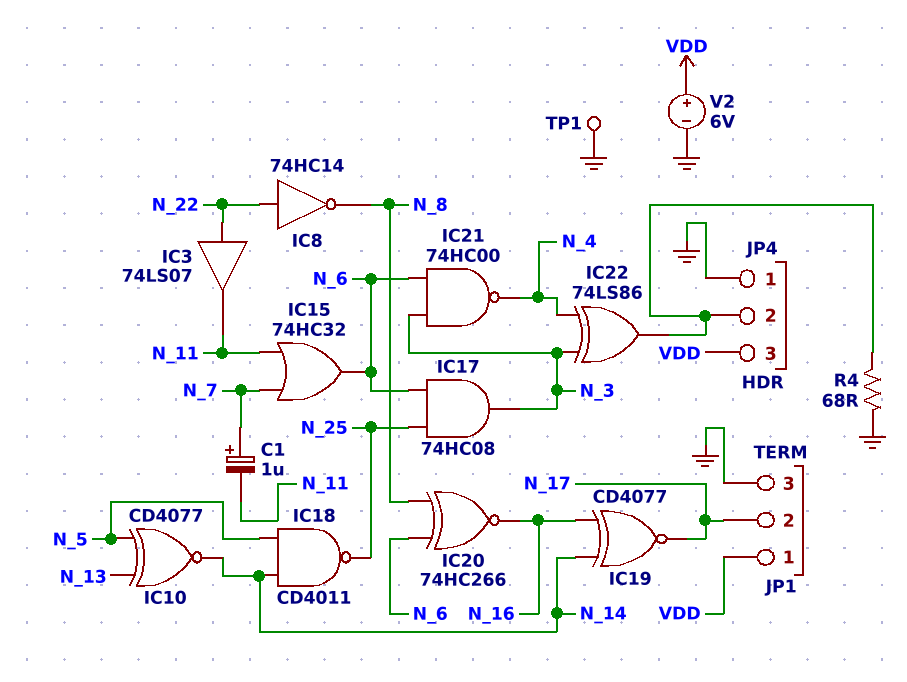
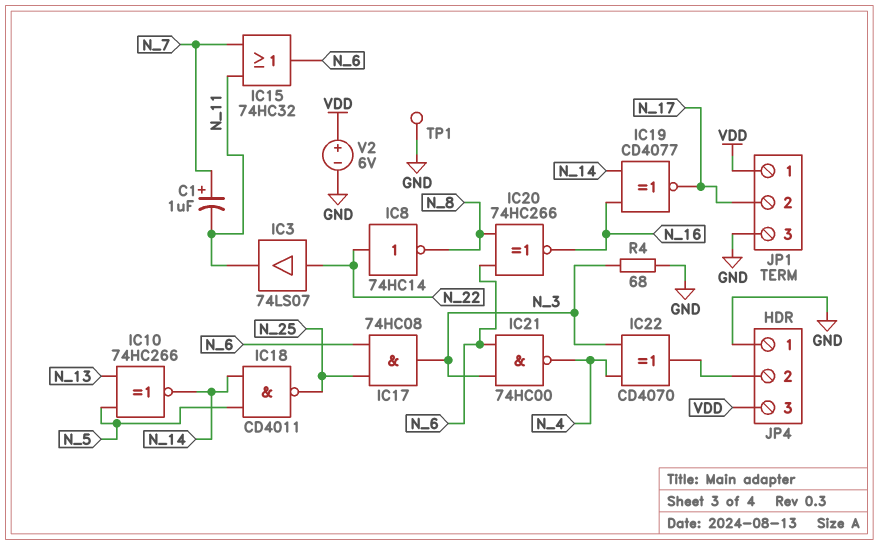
IC10: XNOR CD4077 (in N_5, in N_13, out N_14) -> XNOR 74HC266 (in N_5, in N_13, out N_14)
IC22: XOR 74LS86 (in N_3, in N_4, out JP4/2) -> XOR CD4070 (in N_3, in N_4, out JP4/2)
R4: 68 (GND, JP4/2) -> 68 (GND, N_3)

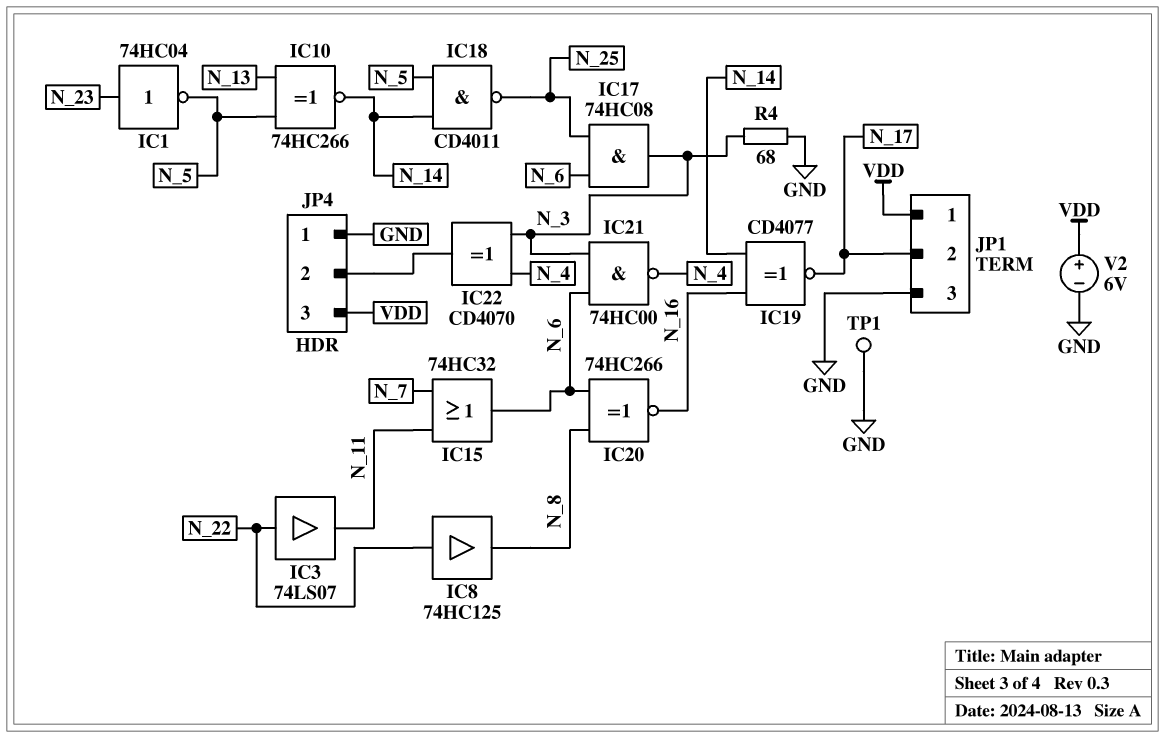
C1: 1uF (plus N_7, minus N_11) -> none
IC1: none -> NOT 74HC04 (in N_23, out N_5)
IC8: NOT 74HC14 (in N_22, out N_8) -> buffer 74HC125 (in N_22, out N_8)

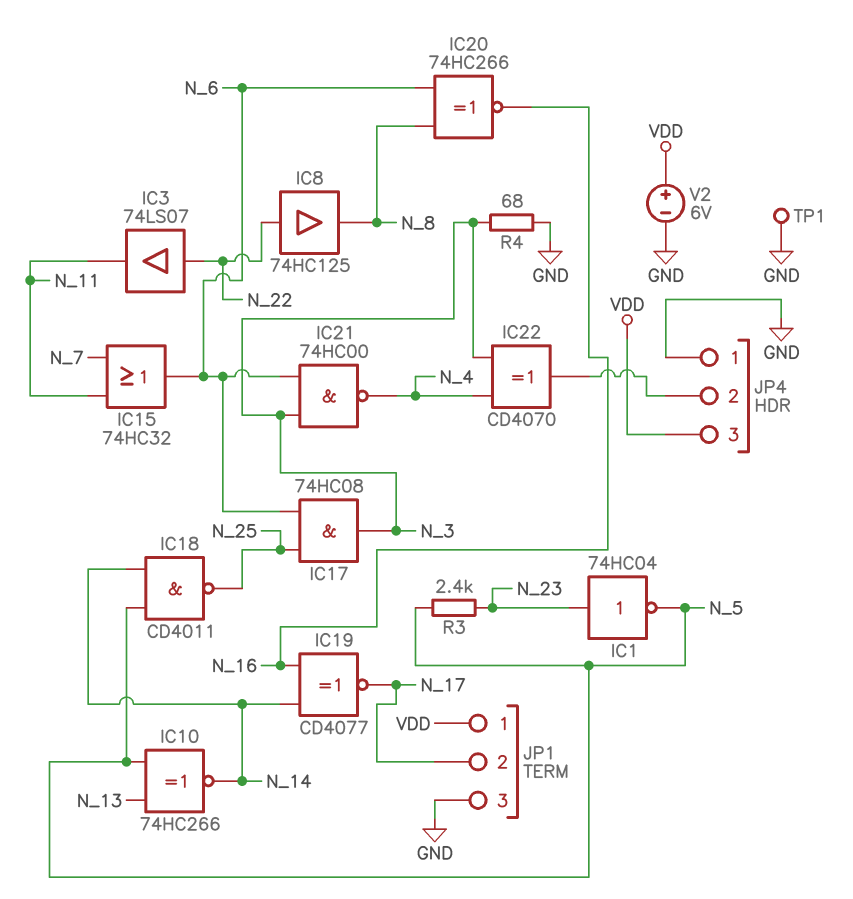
R3: none -> 2.4k (N_5, N_23)

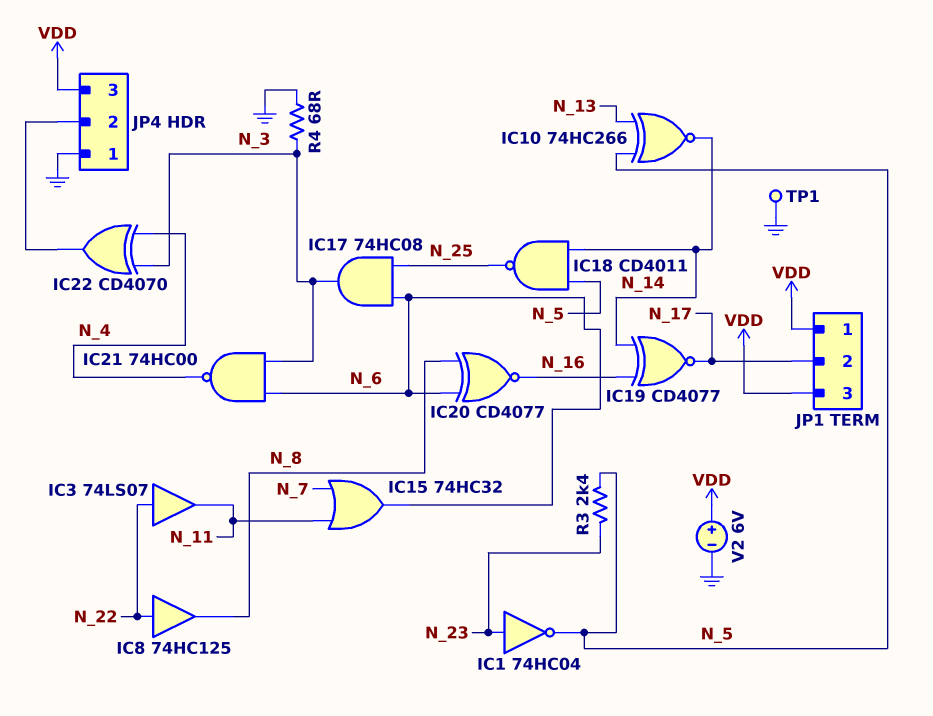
IC20: XNOR 74HC266 (in N_6, in N_8, out N_16) -> XNOR CD4077 (in N_6, in N_8, out N_16)
JP1 pin 3: GND -> VDD

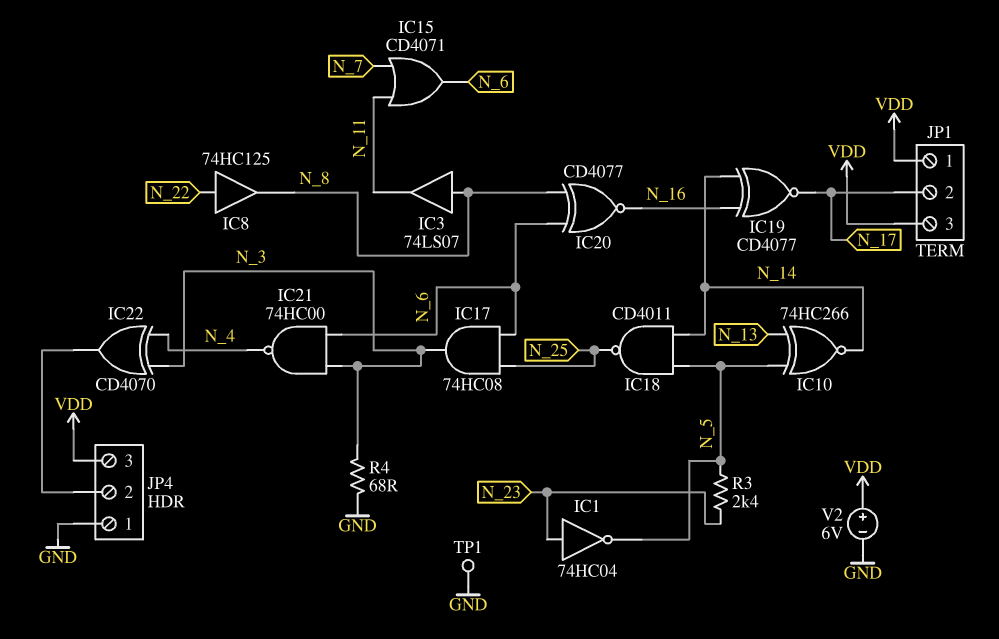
IC3: buffer 74LS07 (in N_22, out N_11) -> buffer 74LS07 (in N_8, out N_11)
IC15: OR 74HC32 (in N_7, in N_11, out N_6) -> OR CD4071 (in N_7, in N_11, out N_6)

